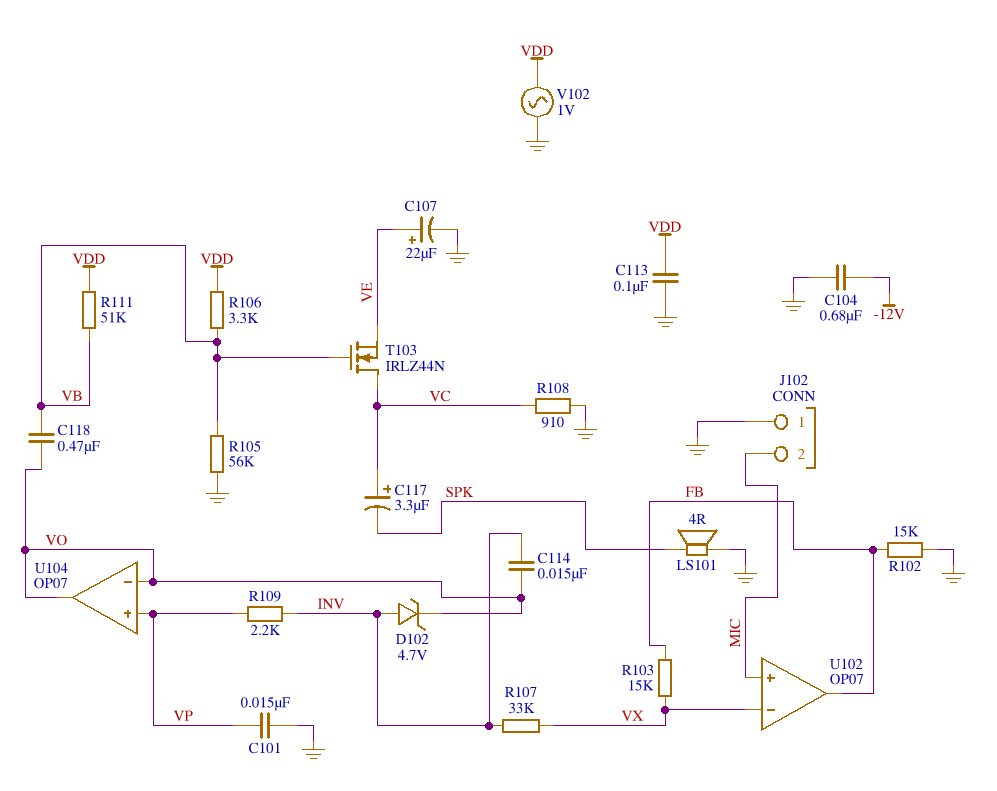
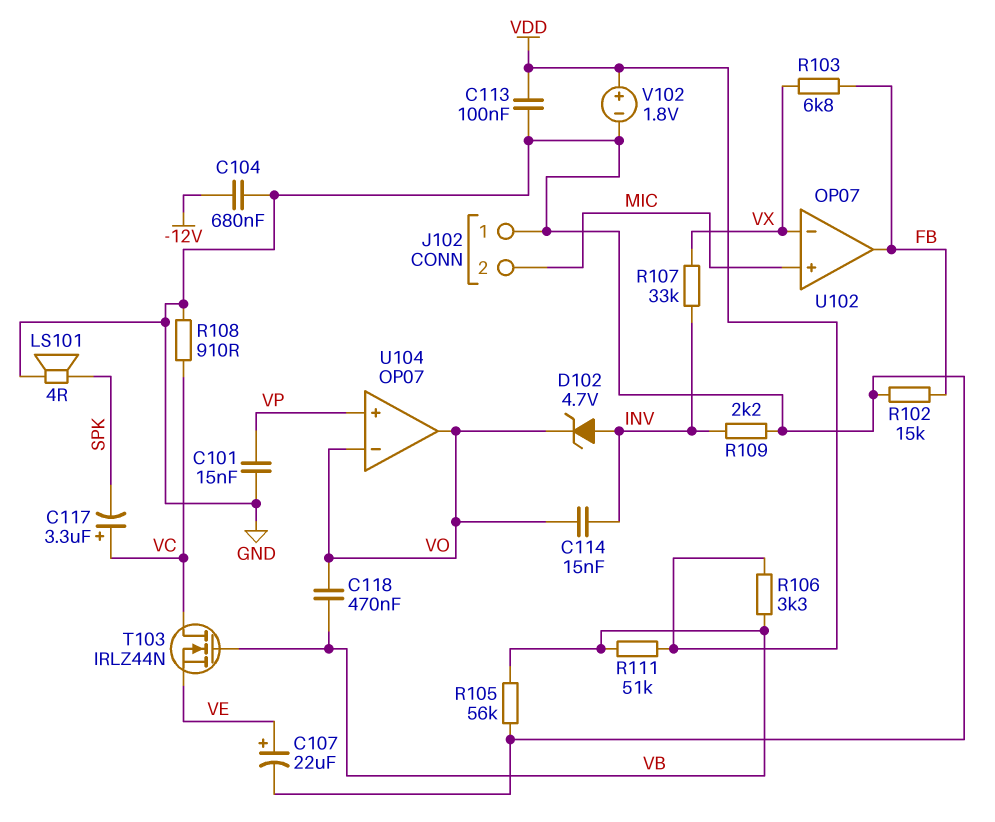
R103: 15k (FB, VX) -> 6.8k (FB, VX)
R109: 2.2k (INV, VP) -> 2.2k (GND, INV)
V102: AC 1V (GND, VDD) -> 1.8V (plus VDD, minus GND)

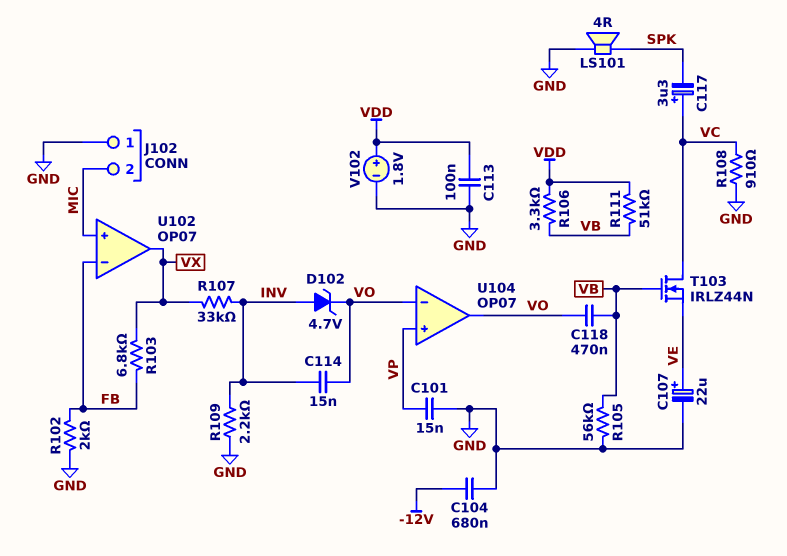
R102: 15k (FB, GND) -> 2k (FB, GND)
U102 pin in-: VX -> FB
U102 pin out: FB -> VX

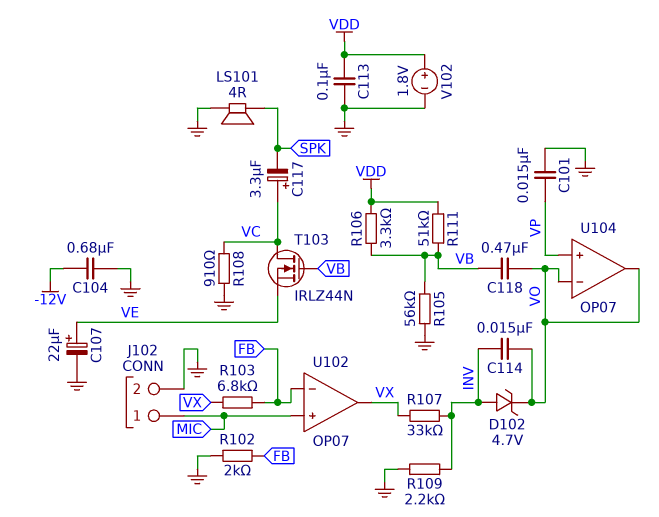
J102 pin 1: GND -> MIC
J102 pin 2: MIC -> GND

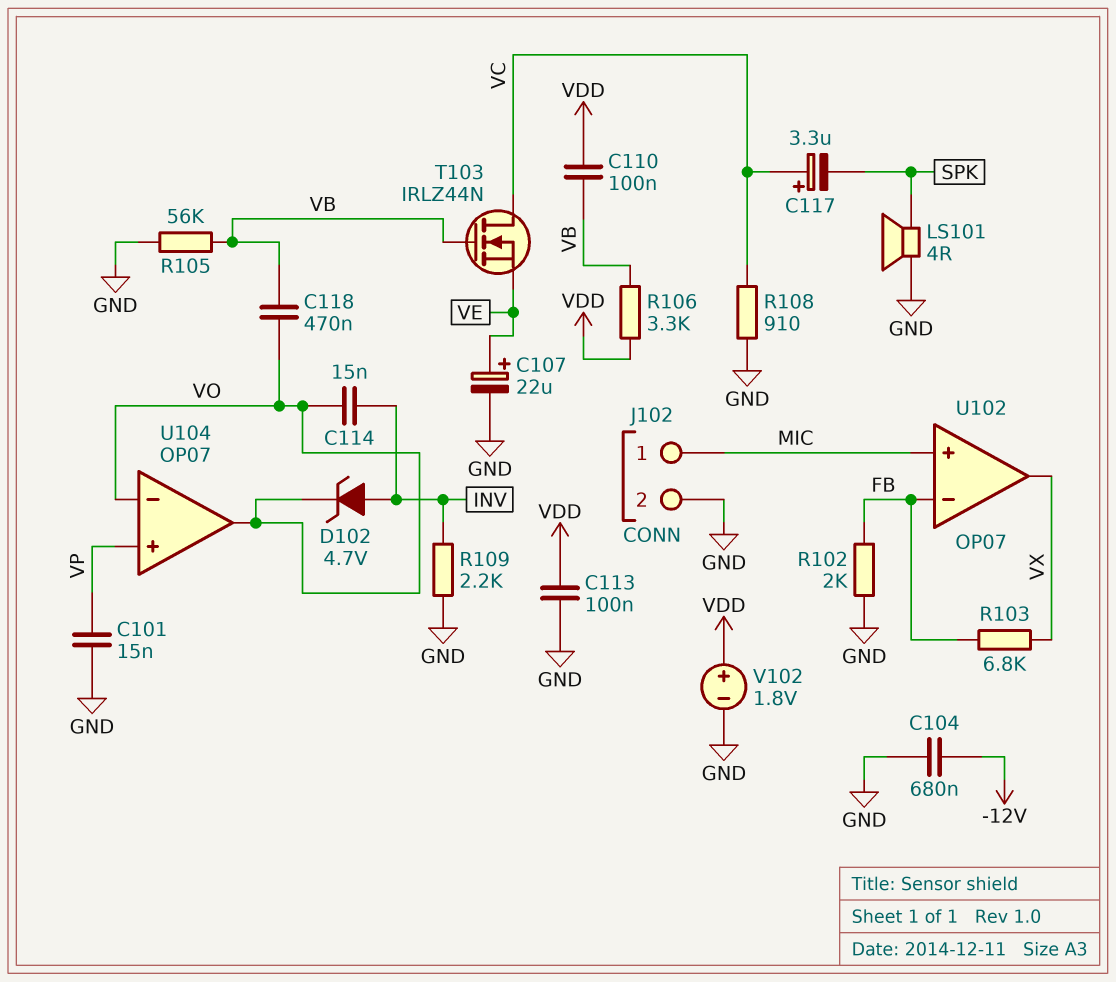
C110: none -> 100nF (VB, VDD)
R107: 33k (INV, VX) -> none
R111: 51k (VB, VDD) -> none

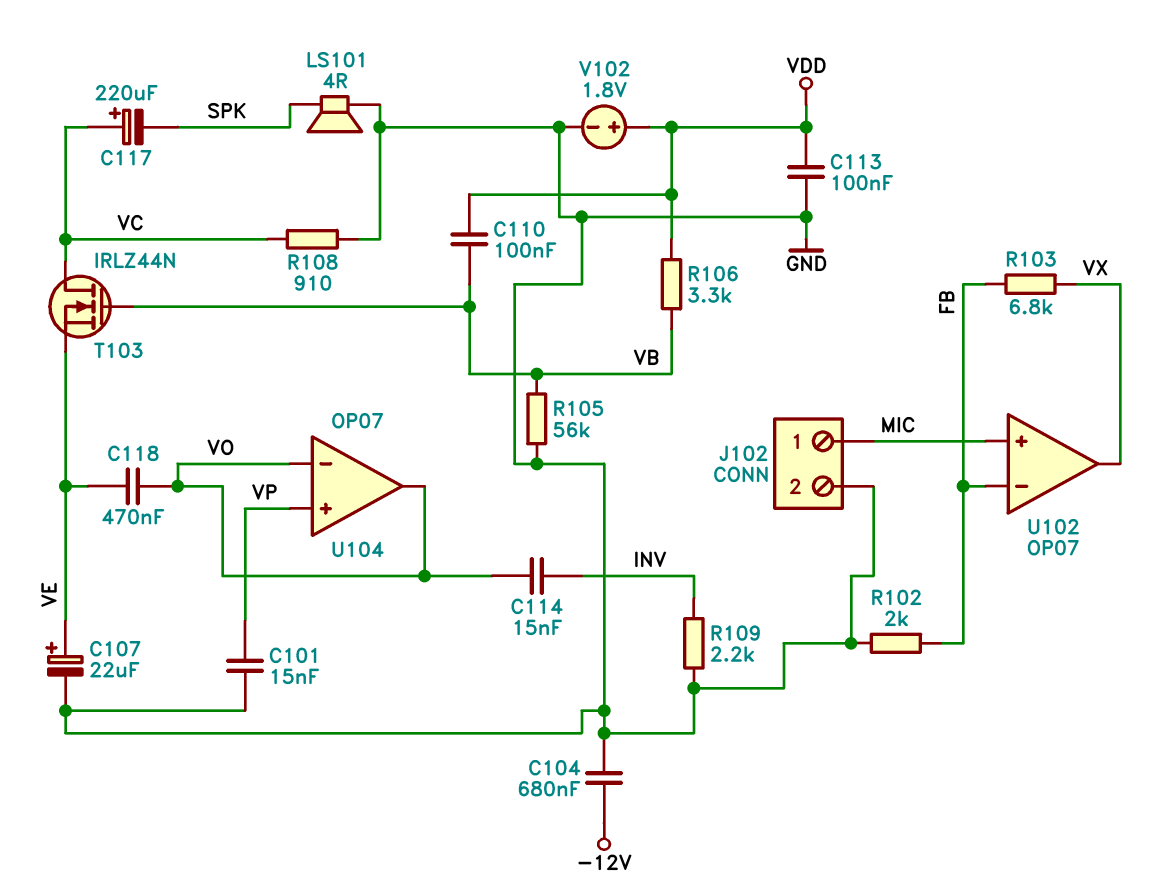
C117: 3.3uF (plus VC, minus SPK) -> 220uF (plus VC, minus SPK)
C118: 470nF (VB, VO) -> 470nF (VE, VO)
D102: zener 4.7V (A INV, K VO) -> none

